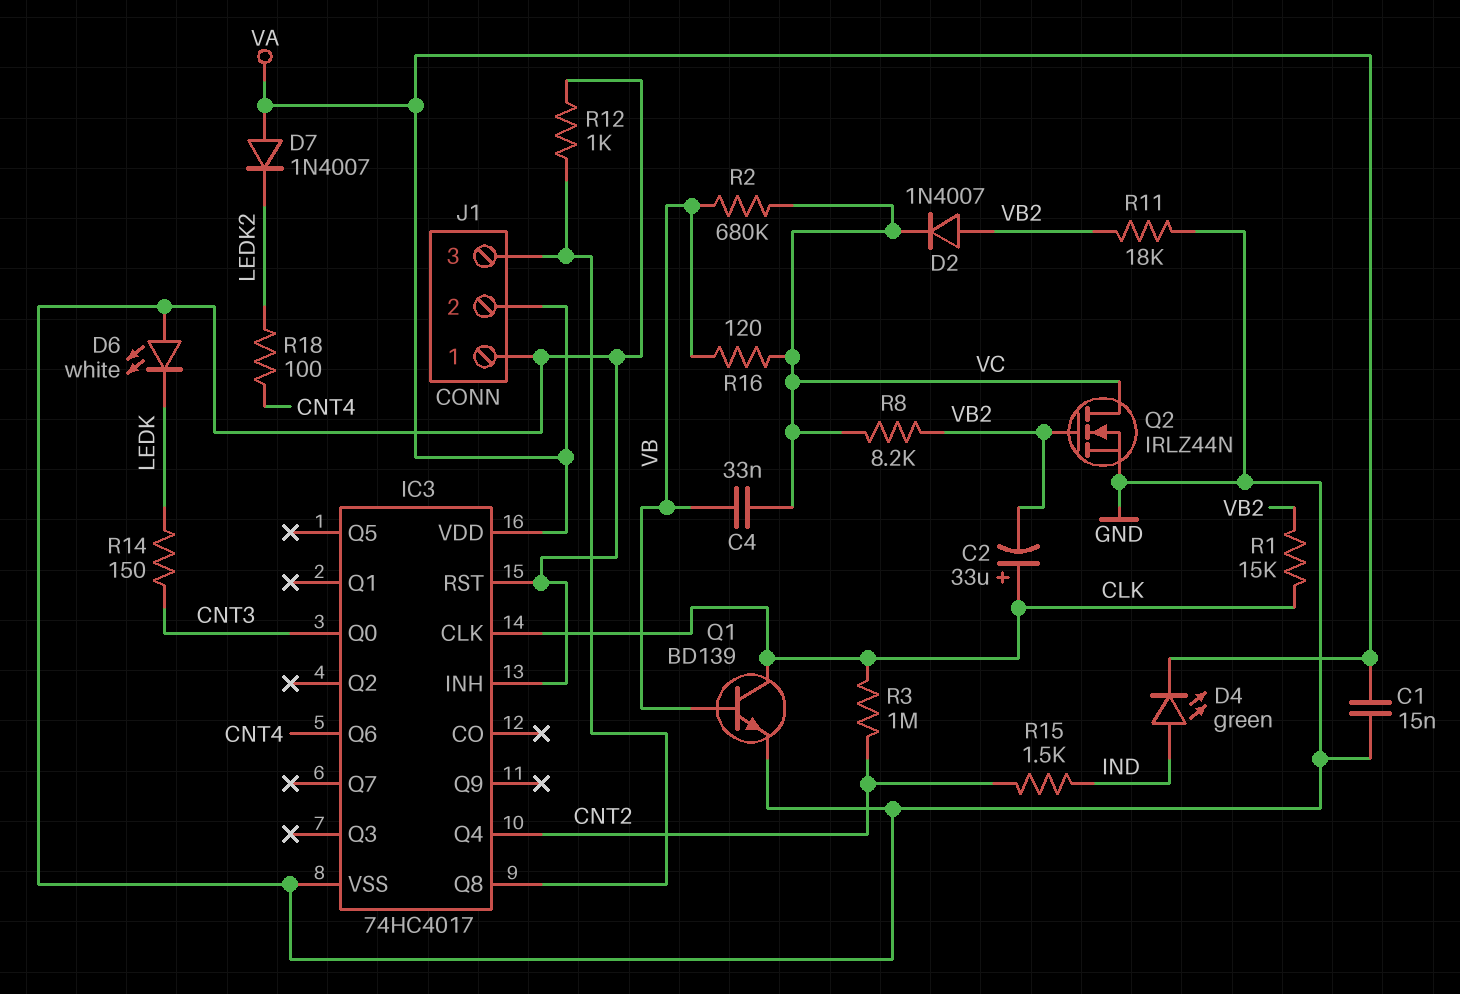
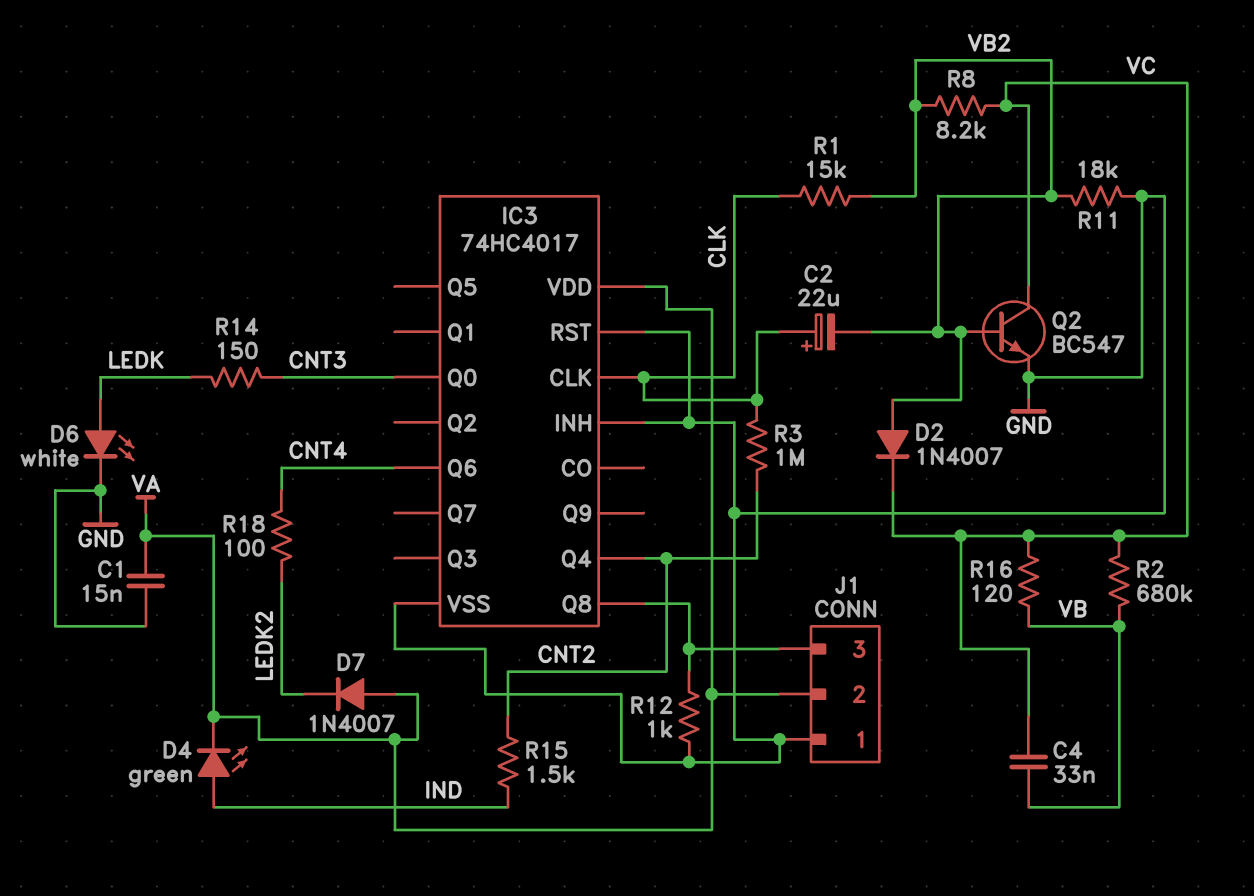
C2: 33uF (plus CLK, minus VB2) -> 22uF (plus CLK, minus VB2)
D6: LED white (A GND, K LEDK) -> LED white (A LEDK, K GND)
Q1: NPN BD139 (B VB, C CLK, E GND) -> none
Q2: NMOS IRLZ44N (G VB2, D VC, S GND) -> NPN BC547 (B VB2, C VC, E GND)

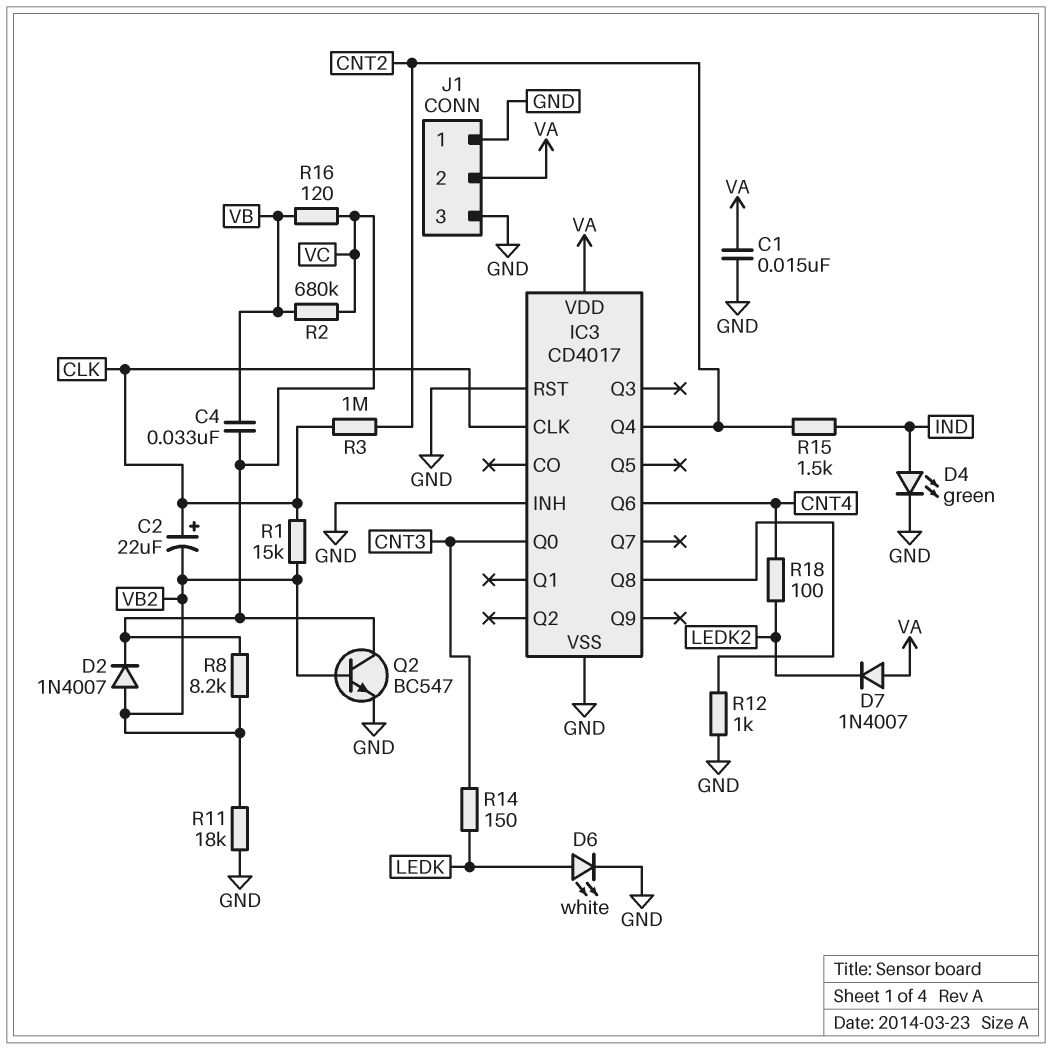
D4: LED green (A IND, K VA) -> LED green (A IND, K GND)
IC3: 74HC4017 -> CD4017
J1 pin 3: IC3/Q8 -> GND

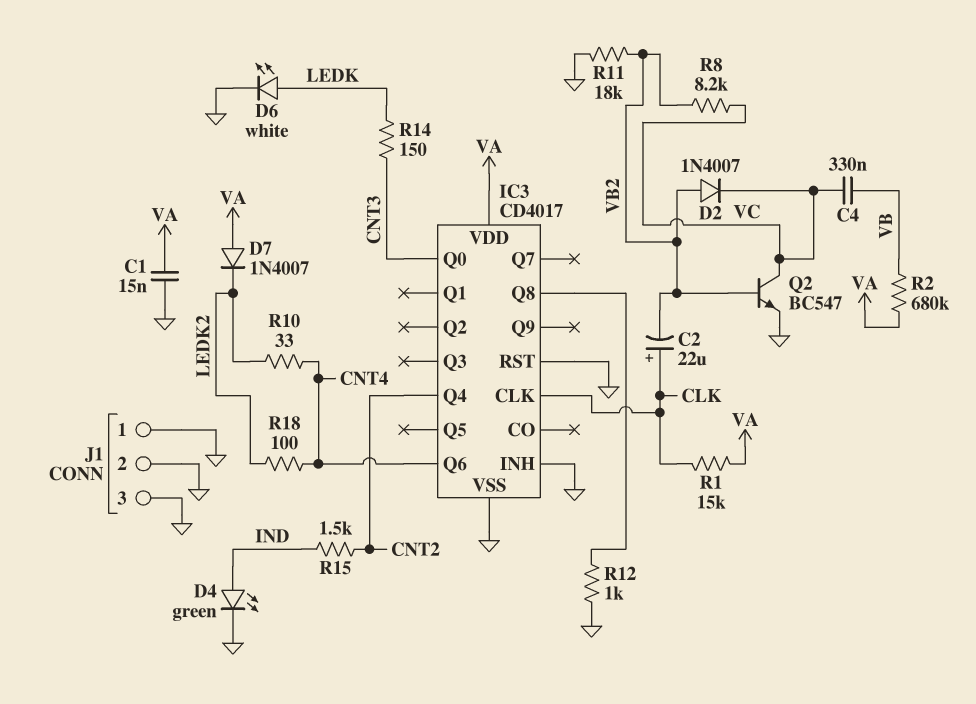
C4: 33nF (VB, VC) -> 330nF (VB, VC)
J1 pin 2: VA -> GND
R1: 15k (CLK, VB2) -> 15k (CLK, VA)
R2: 680k (VB, VC) -> 680k (VA, VB)
R3: 1M (CLK, CNT2) -> none
R10: none -> 33 (CNT4, LEDK2)
R16: 120 (VB, VC) -> none

